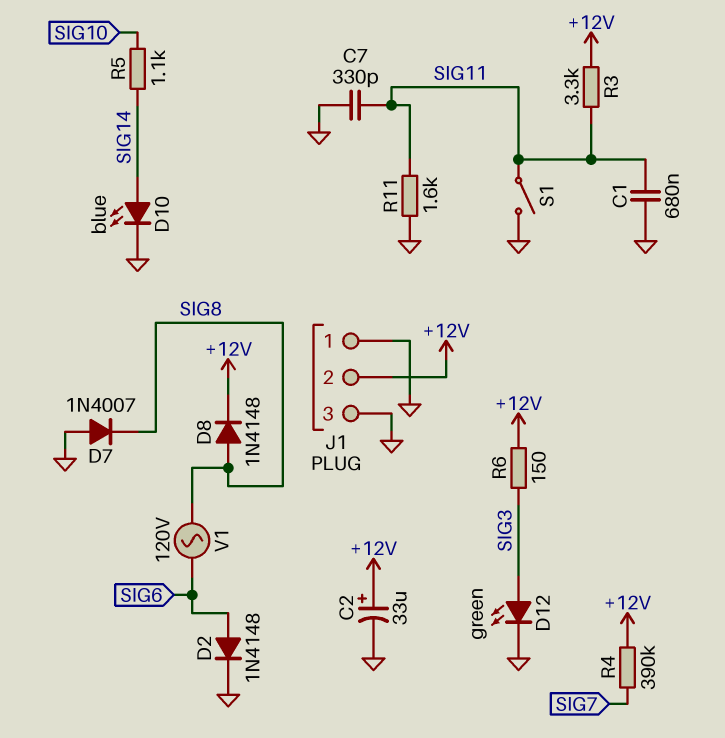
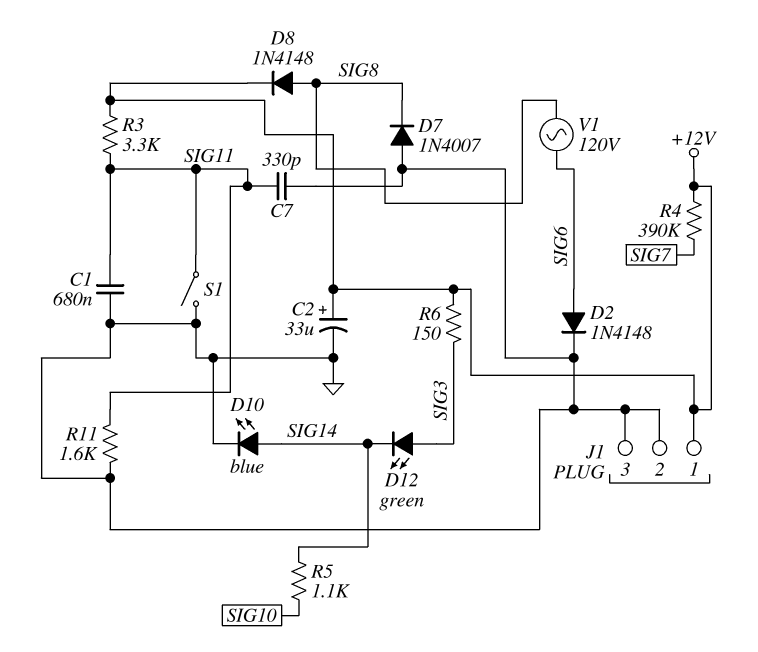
D12: LED green (A SIG3, K GND) -> LED green (A SIG3, K SIG14)
J1 pin 1: GND -> +12V
J1 pin 2: +12V -> GND

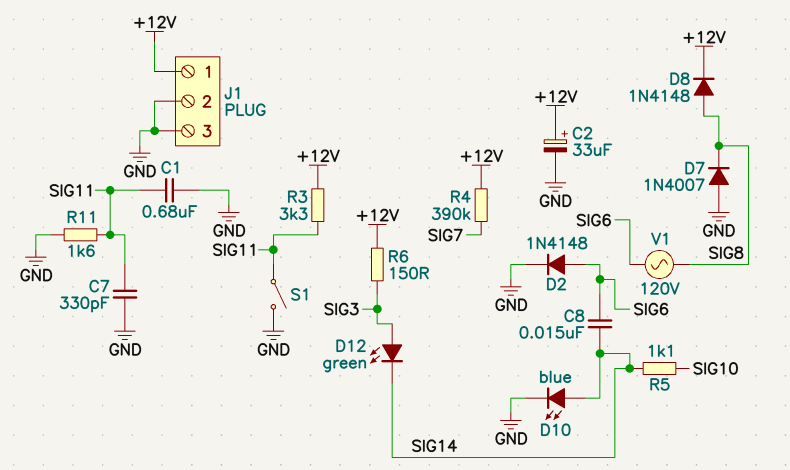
C8: none -> 15nF (SIG6, SIG14)

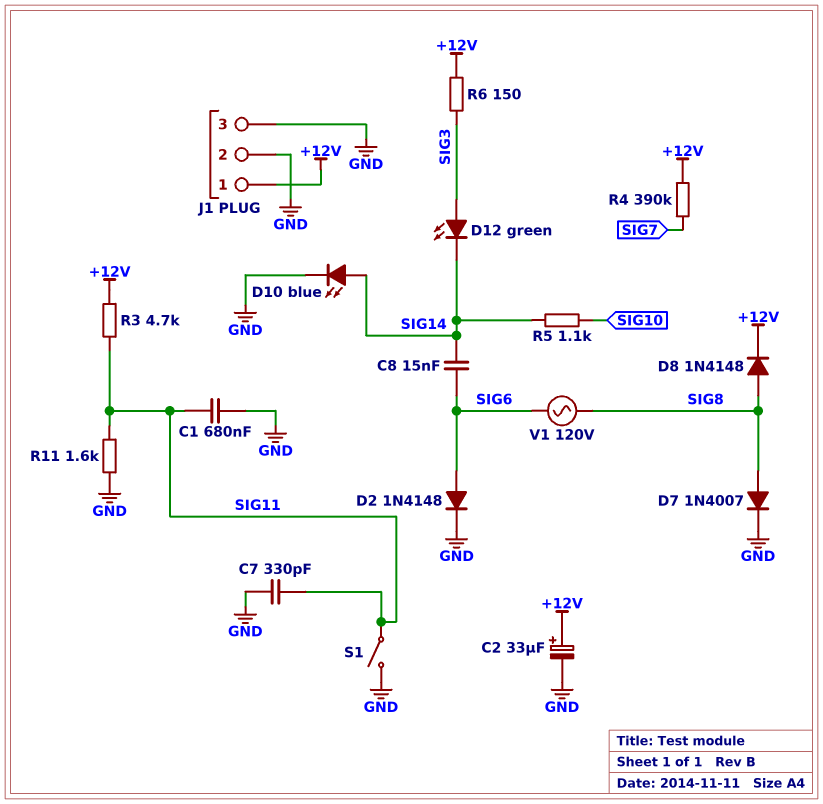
D7: diode 1N4007 (A GND, K SIG8) -> diode 1N4007 (A SIG8, K GND)
R3: 3.3k (+12V, SIG11) -> 4.7k (+12V, SIG11)

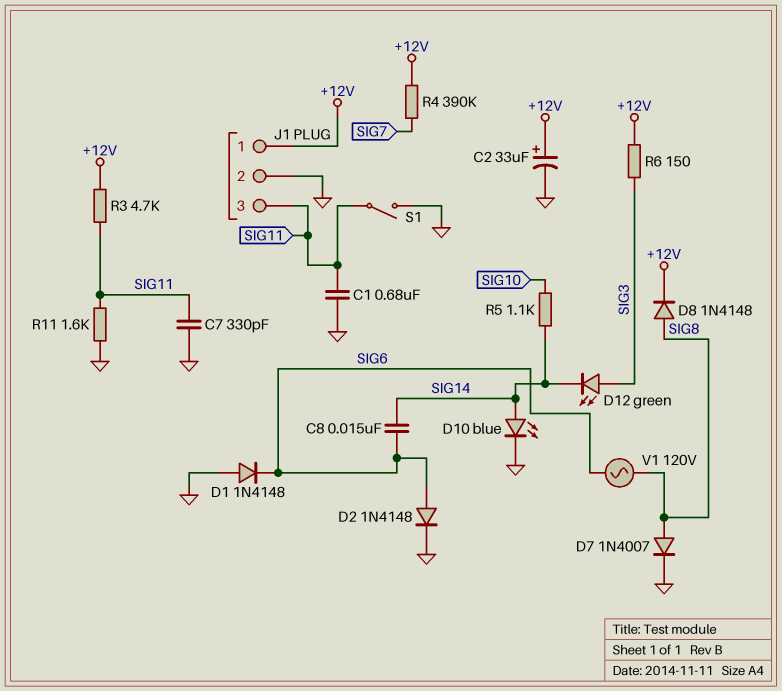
D1: none -> diode 1N4148 (A GND, K SIG6)
J1 pin 3: GND -> SIG11

